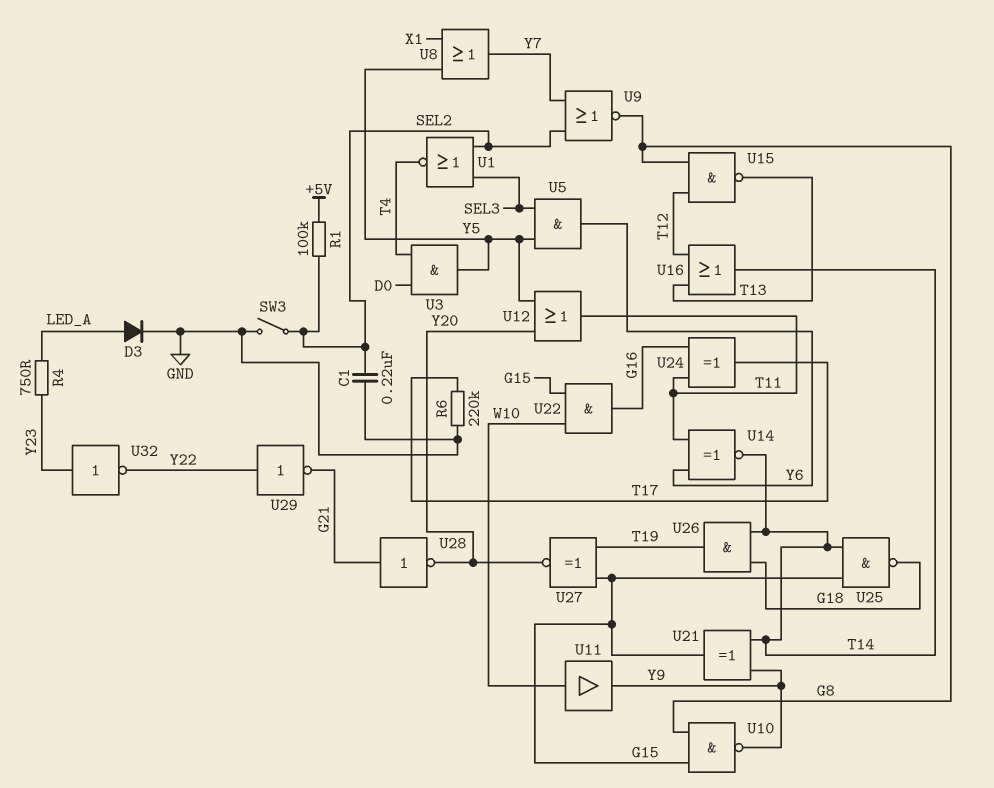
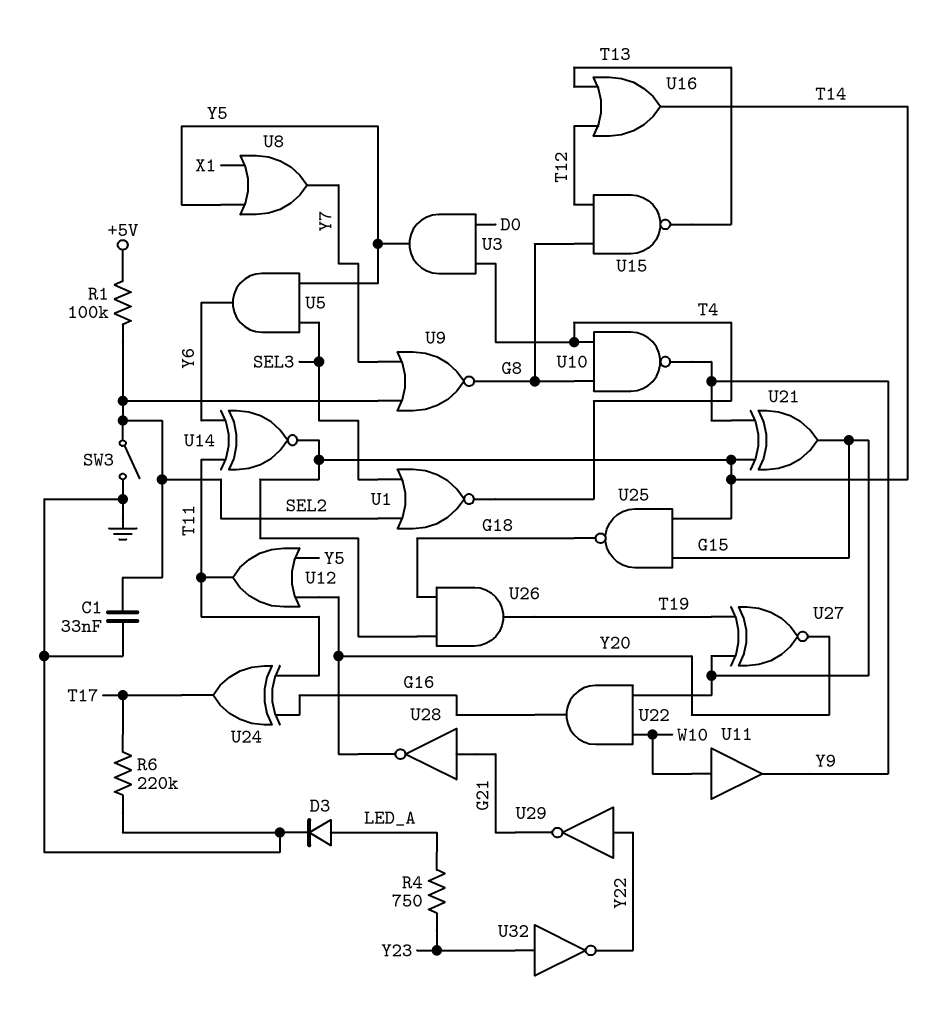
C1: 220nF (GND, SEL2) -> 33nF (GND, SEL2)
U10: NAND (in G8, in G15, out Y9) -> NAND (in G8, in T4, out Y9)

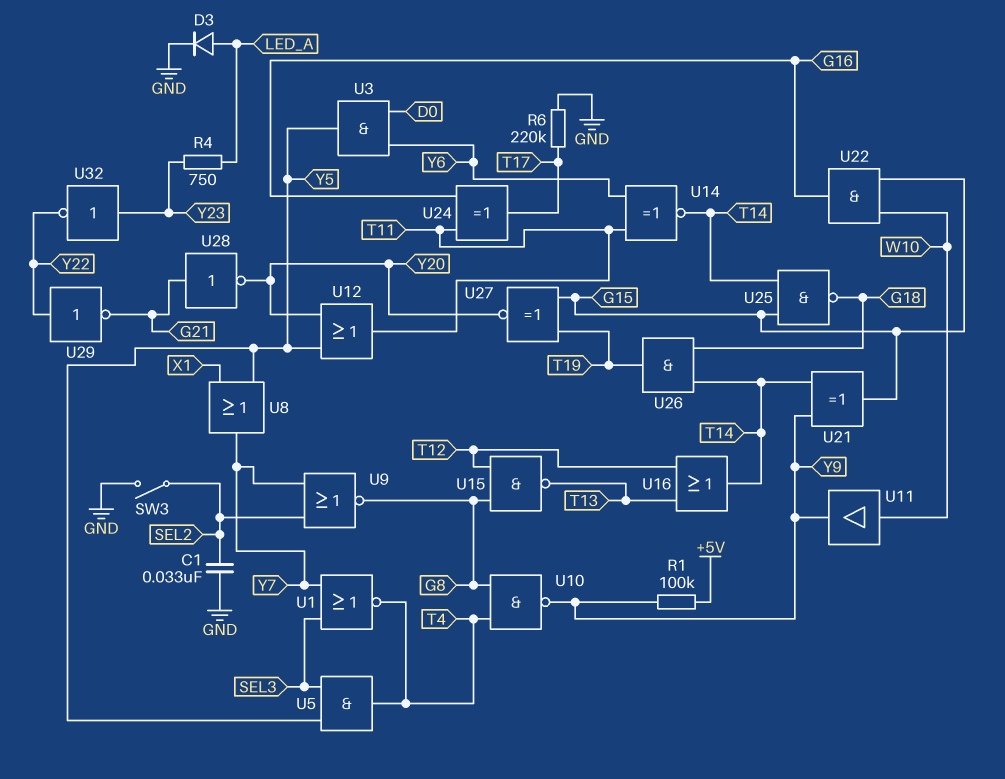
R1: 100k (+5V, SEL2) -> 100k (+5V, Y9)
U1: NOR (in SEL2, in SEL3, out T4) -> NOR (in SEL3, in Y7, out T4)
U3: AND (in D0, in T4, out Y5) -> AND (in D0, in Y6, out Y5)
U5: AND (in SEL3, in Y5, out Y6) -> AND (in SEL3, in Y5, out T4)

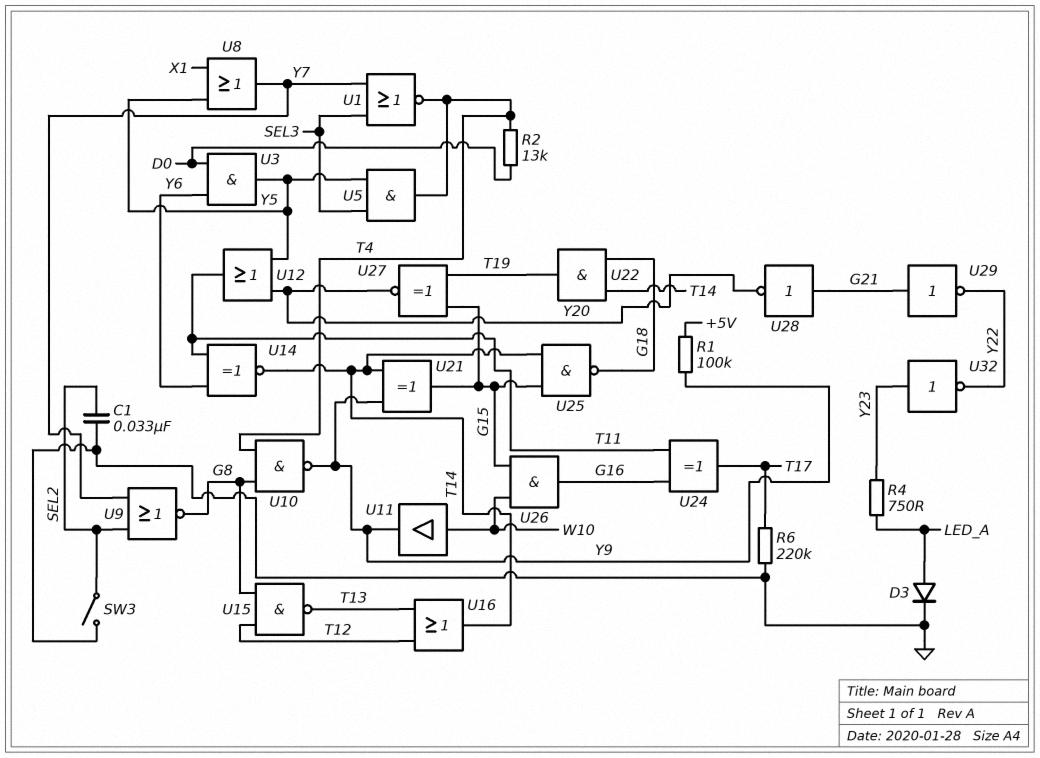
R2: none -> 13k (D0, T4)
U22: AND (in G15, in W10, out G16) -> AND (in G18, in T14, out T19)
U26: AND (in G18, in T14, out T19) -> AND (in G15, in W10, out G16)
U29: NOT (in Y22, out G21) -> NOT (in G21, out Y22)

